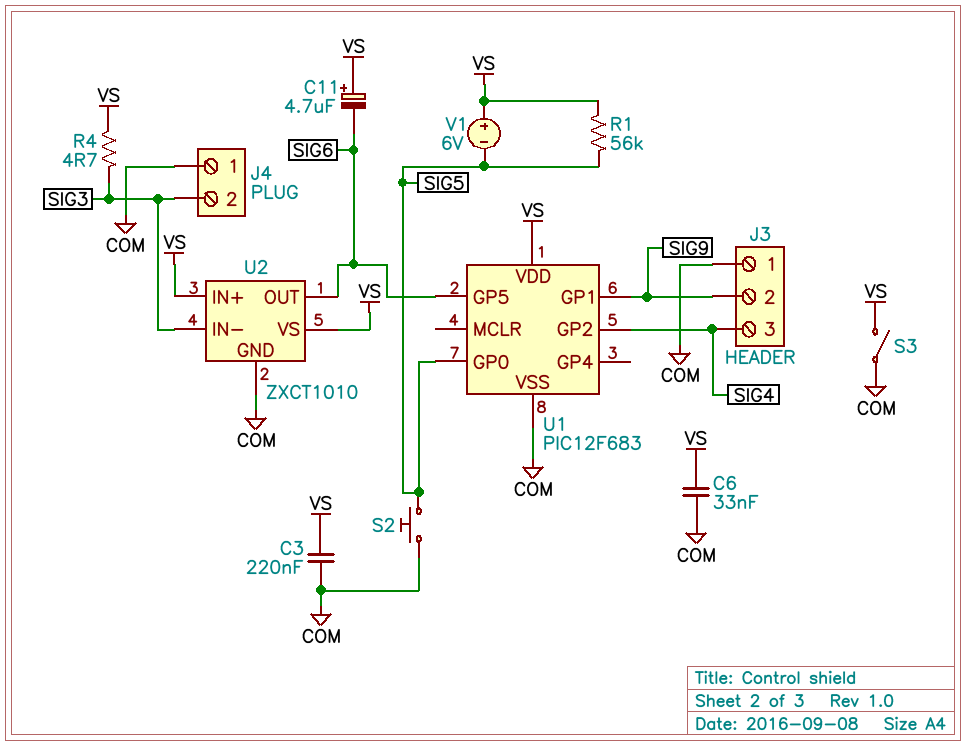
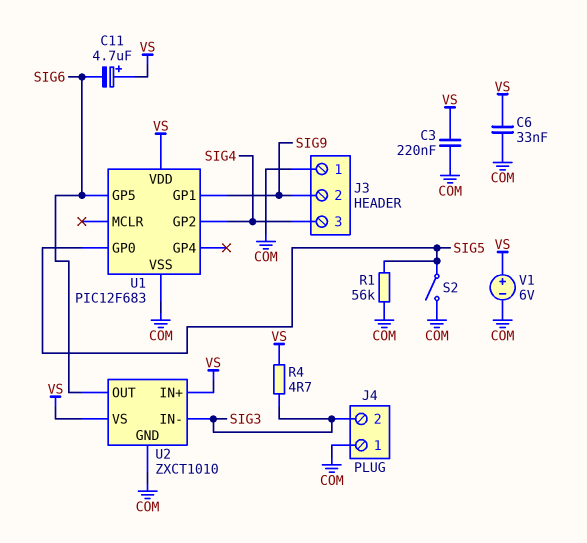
R1: 56k (SIG5, VS) -> 56k (COM, SIG5)
S2: button (COM, SIG5) -> switch (COM, SIG5)
S3: switch (COM, VS) -> none
V1: 6V (plus VS, minus SIG5) -> 6V (plus VS, minus COM)

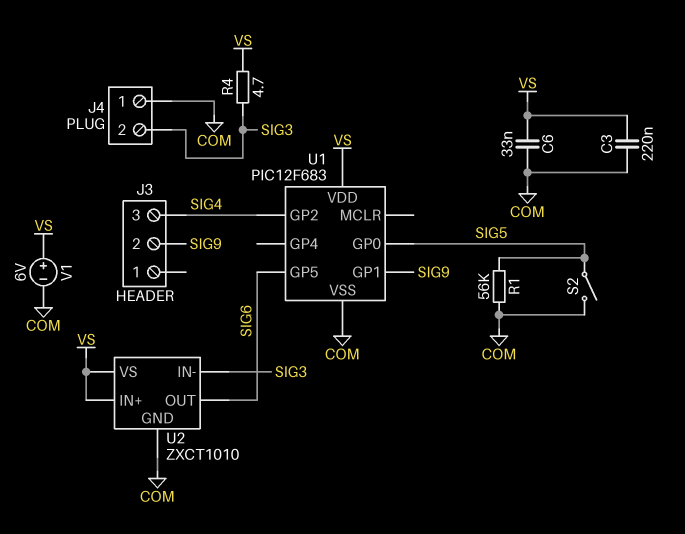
C11: 4.7uF (plus VS, minus SIG6) -> none
J3 pin 1: COM -> none

